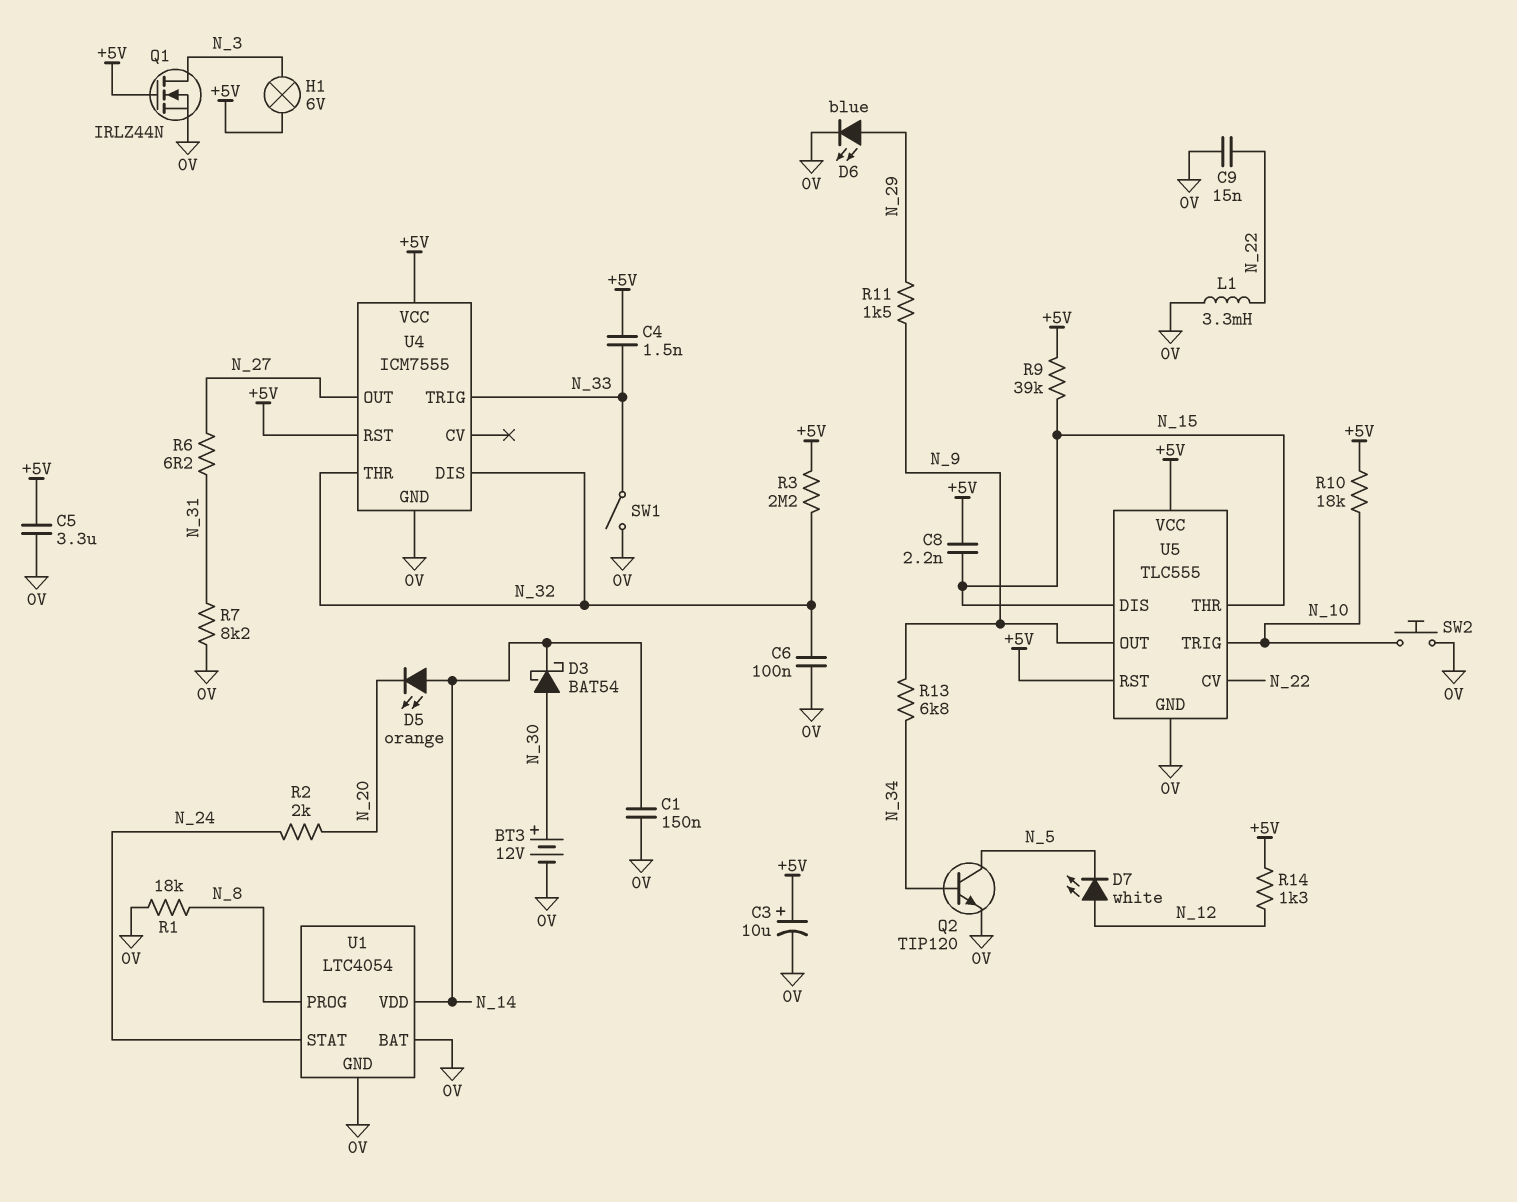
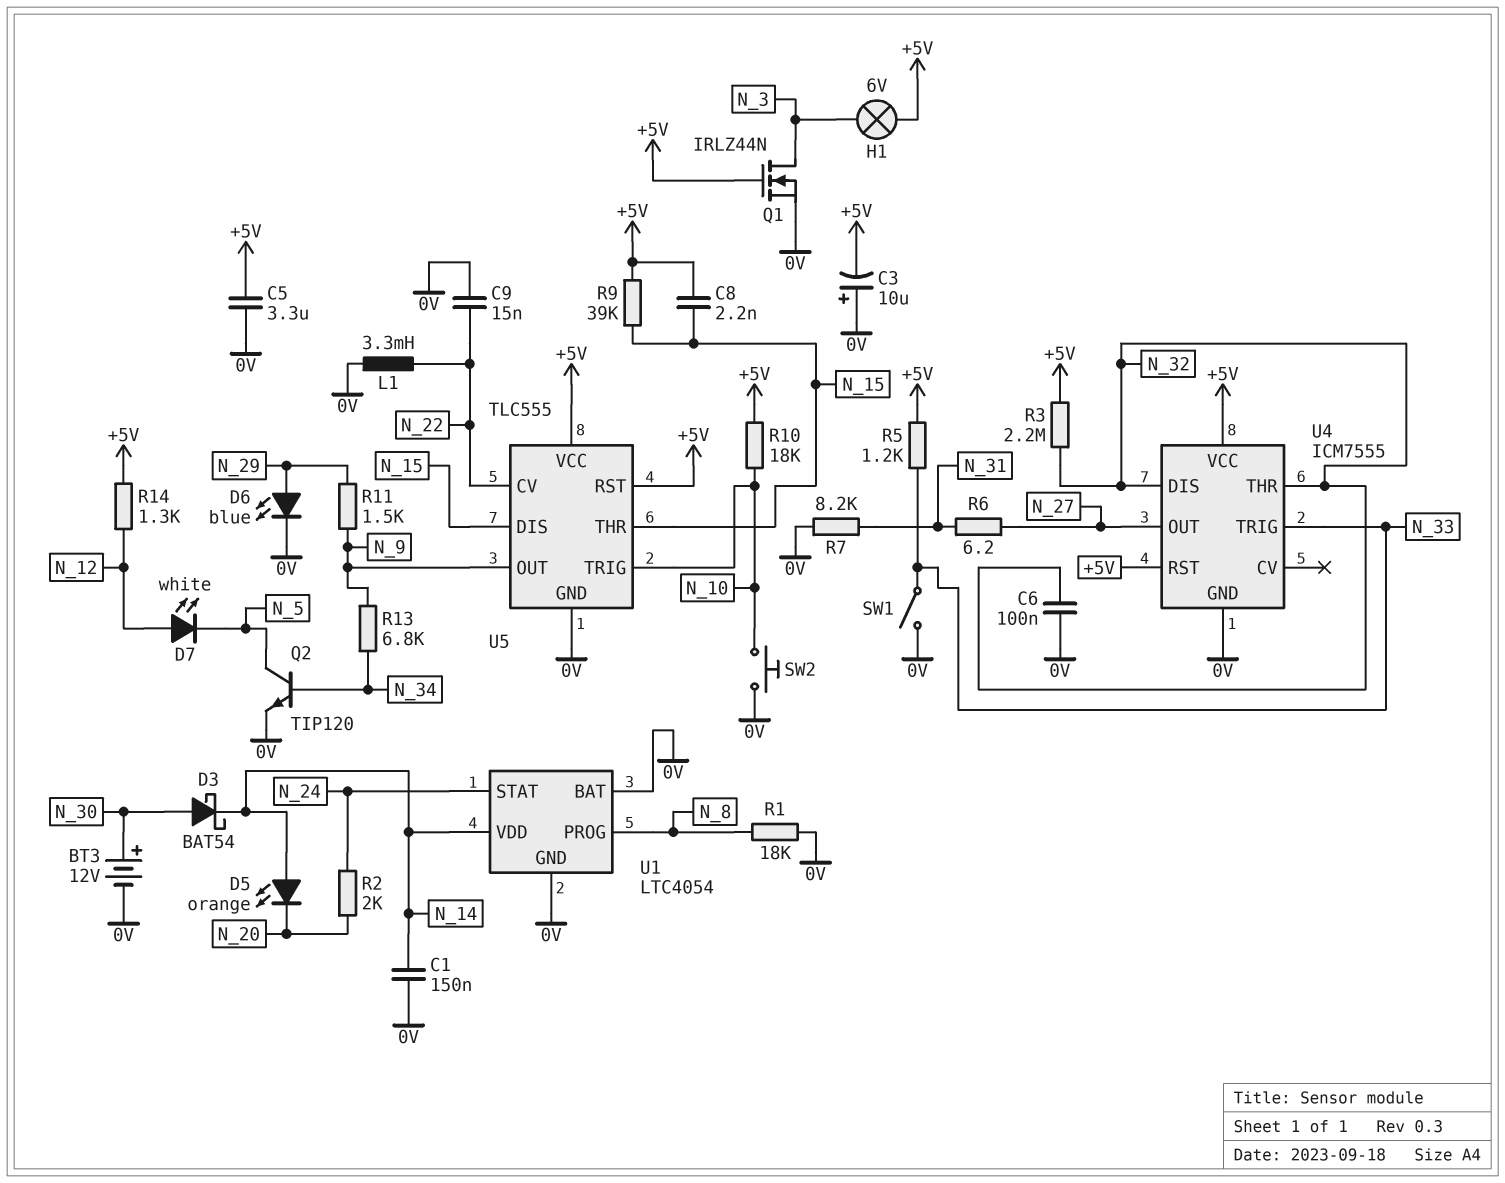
C3: 10uF (plus +5V, minus 0V) -> 10uF (plus 0V, minus +5V)
C4: 1.5nF (+5V, N_33) -> none
R5: none -> 1.2k (+5V, N_33)

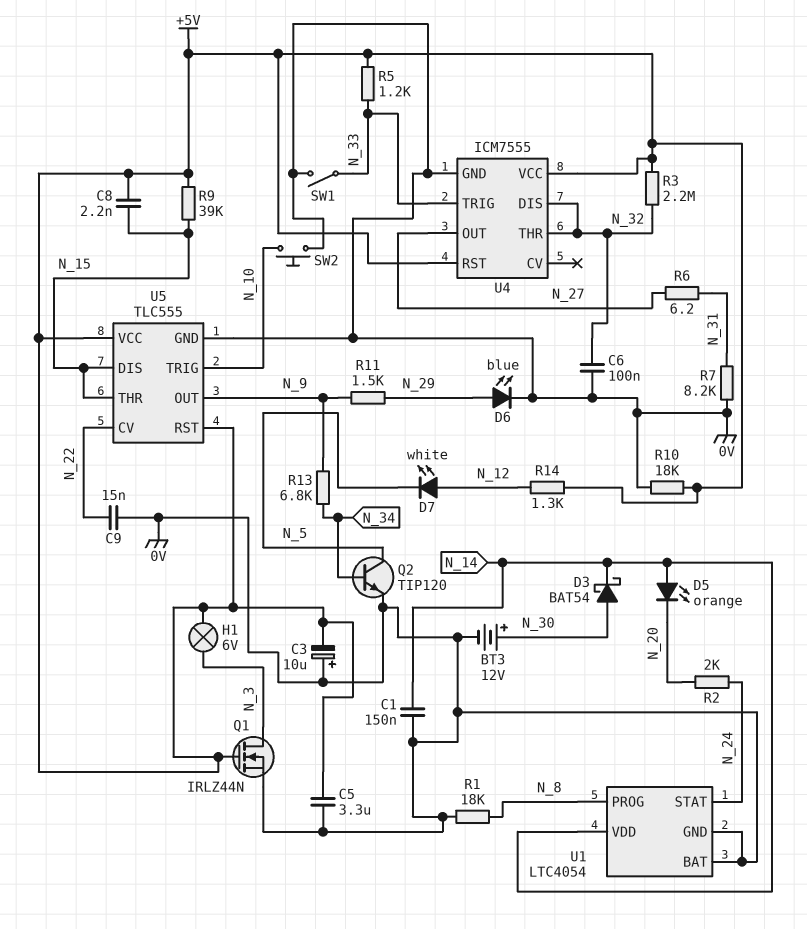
L1: 3.3mH (0V, N_22) -> none
R10: 18k (+5V, N_10) -> 18k (+5V, 0V)

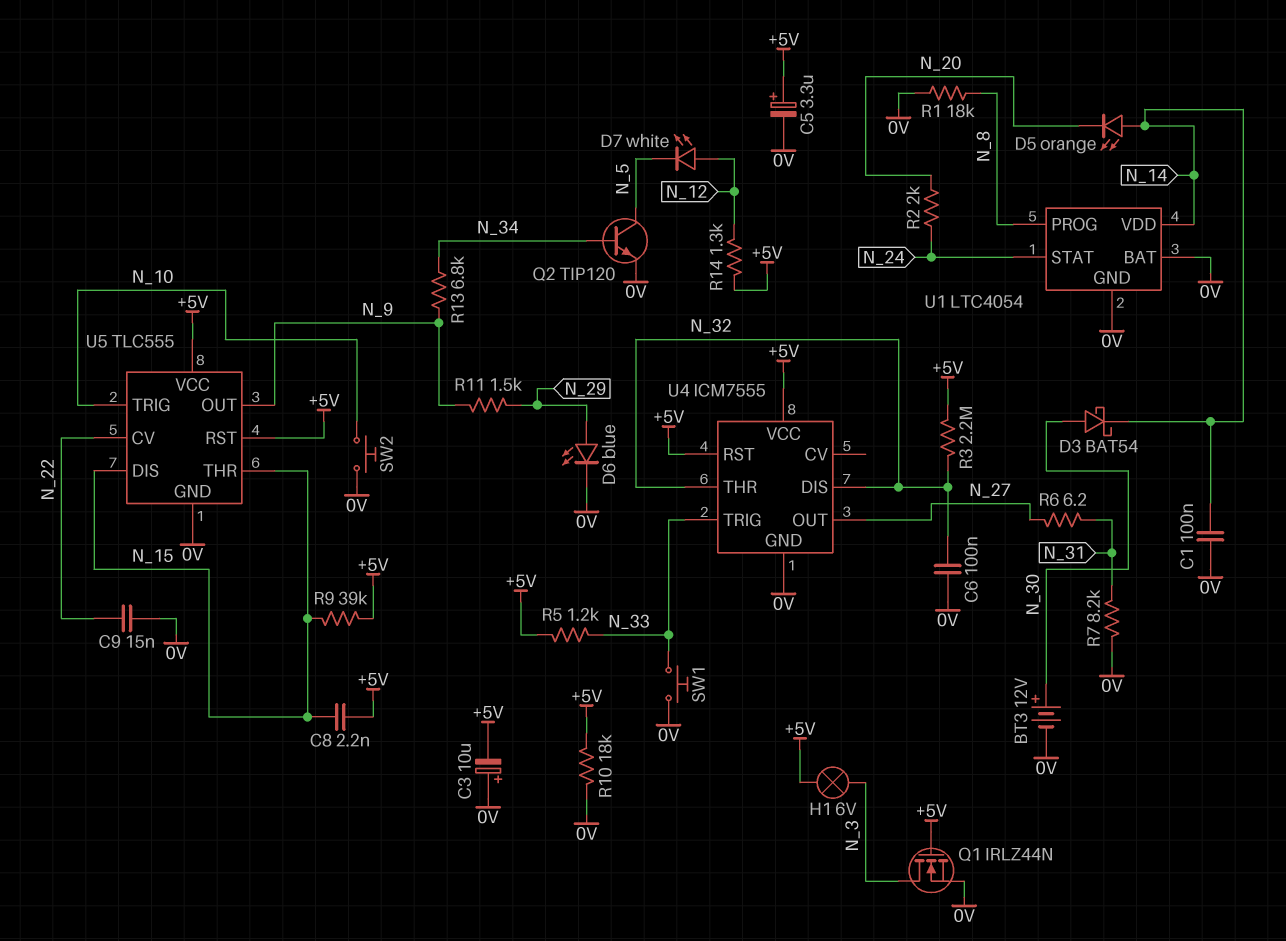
C1: 150nF (0V, N_14) -> 100nF (0V, N_14)
C5: 3.3uF (+5V, 0V) -> 3.3uF (plus +5V, minus 0V)
SW1: switch (0V, N_33) -> button (0V, N_33)

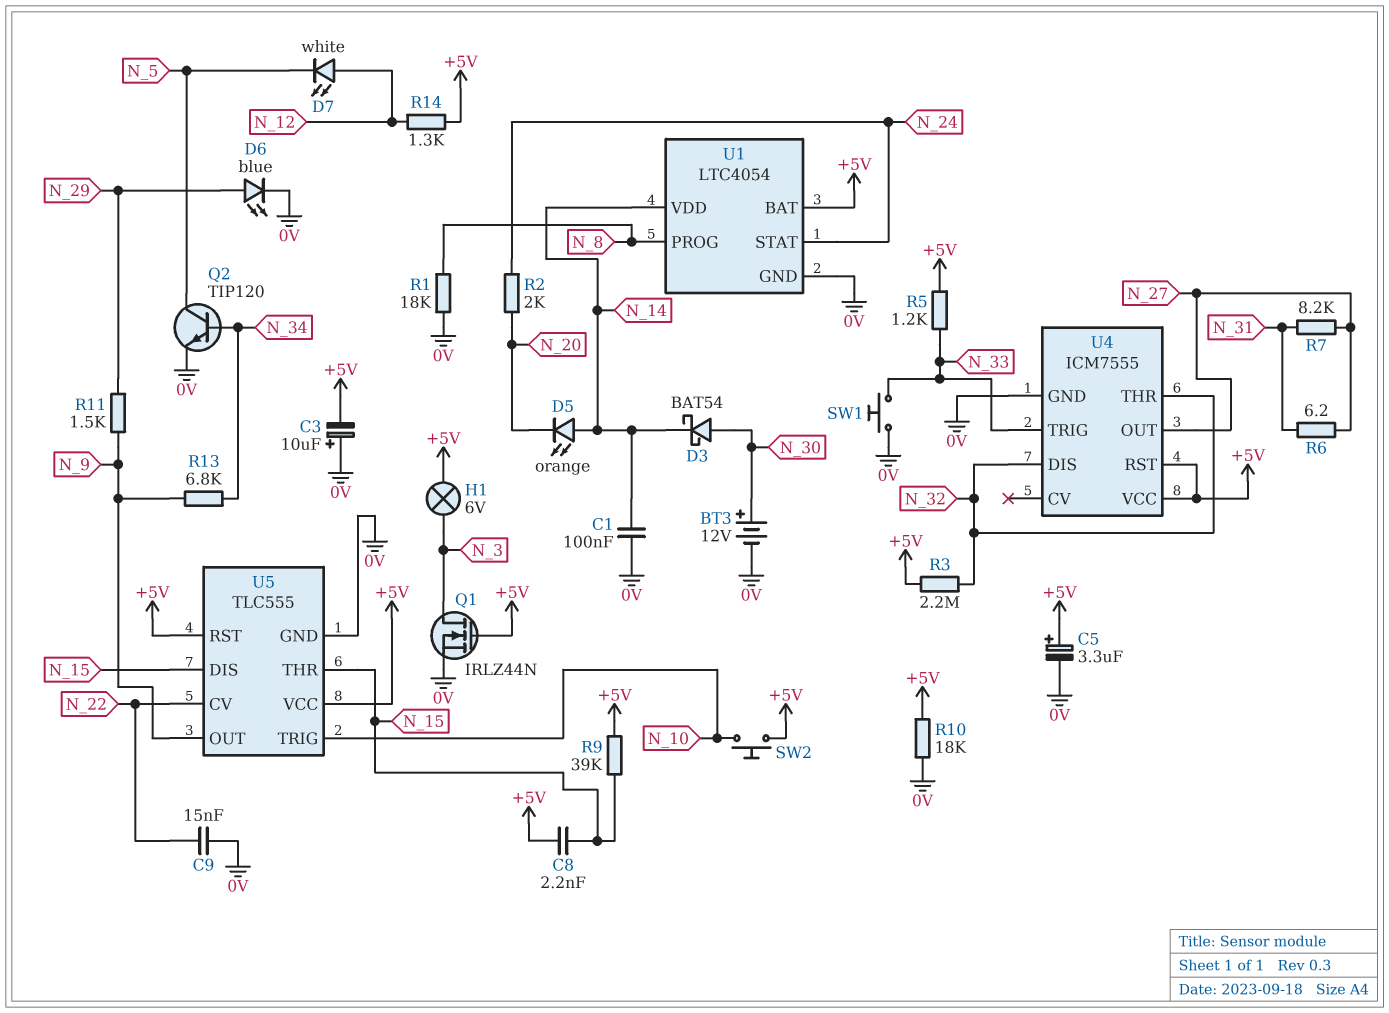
C6: 100nF (0V, N_32) -> none
R7: 8.2k (0V, N_31) -> 8.2k (N_27, N_31)
SW2: button (0V, N_10) -> button (+5V, N_10)
U1 pin BAT: 0V -> +5V

